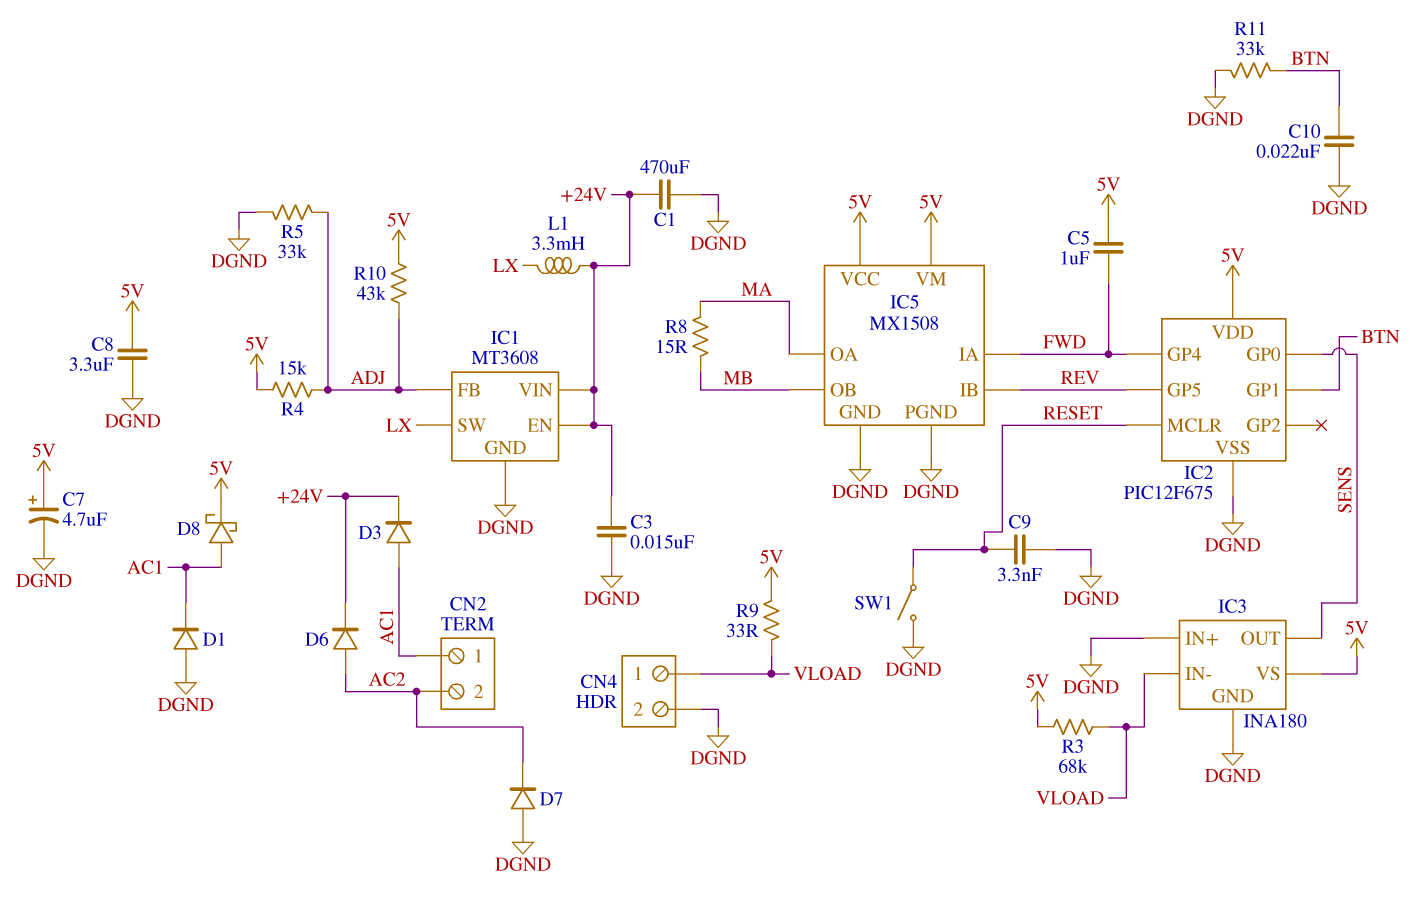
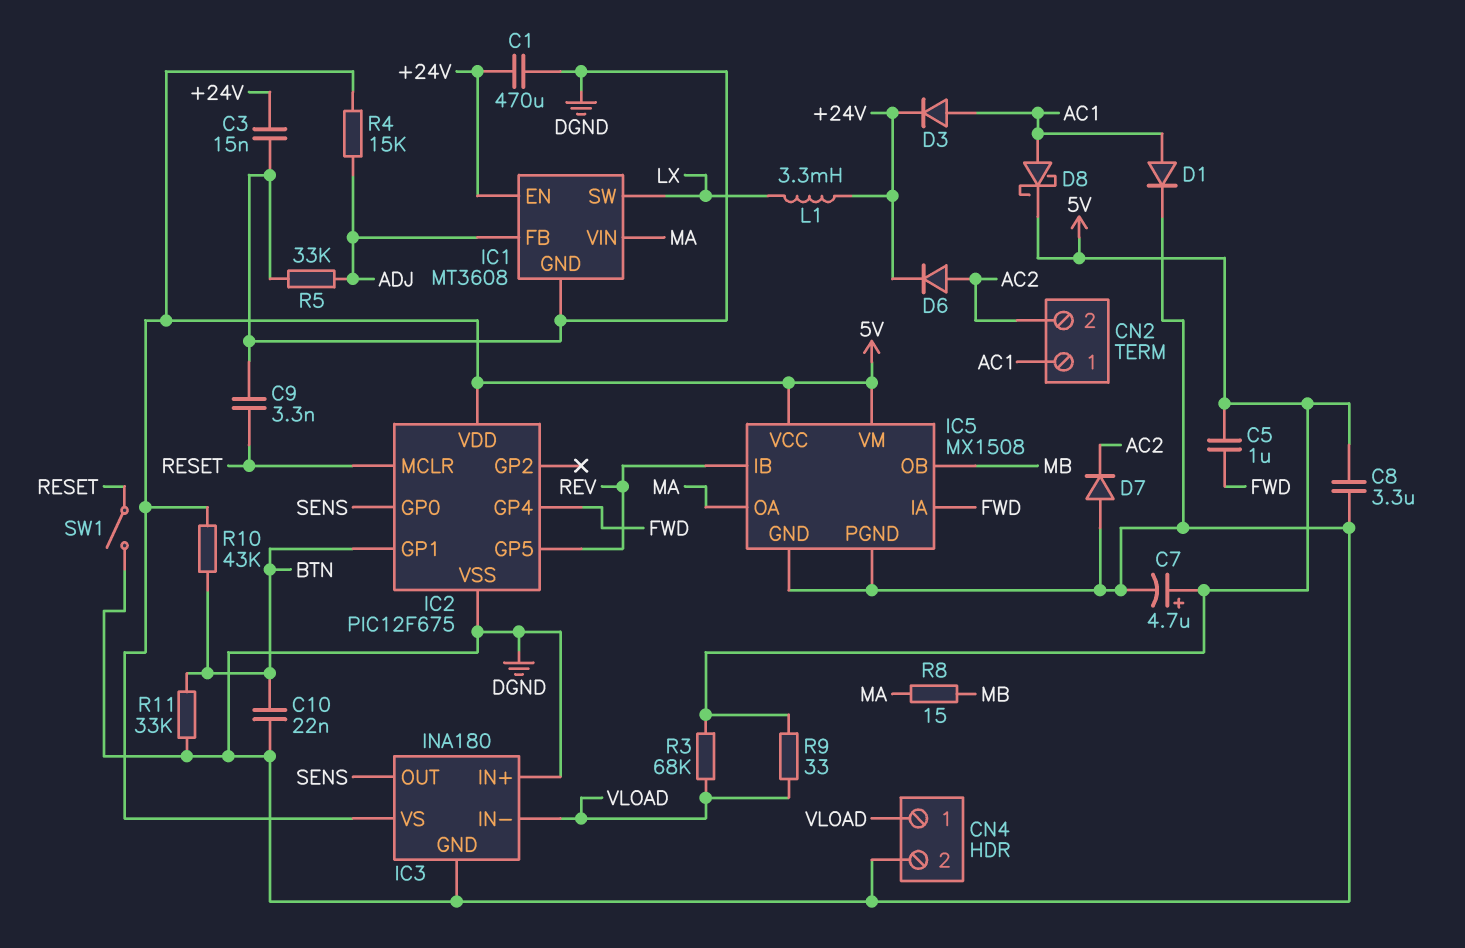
D1: diode (A DGND, K AC1) -> diode (A AC1, K DGND)
IC1 pin VIN: +24V -> MA
R10: 43k (5V, ADJ) -> 43k (5V, BTN)

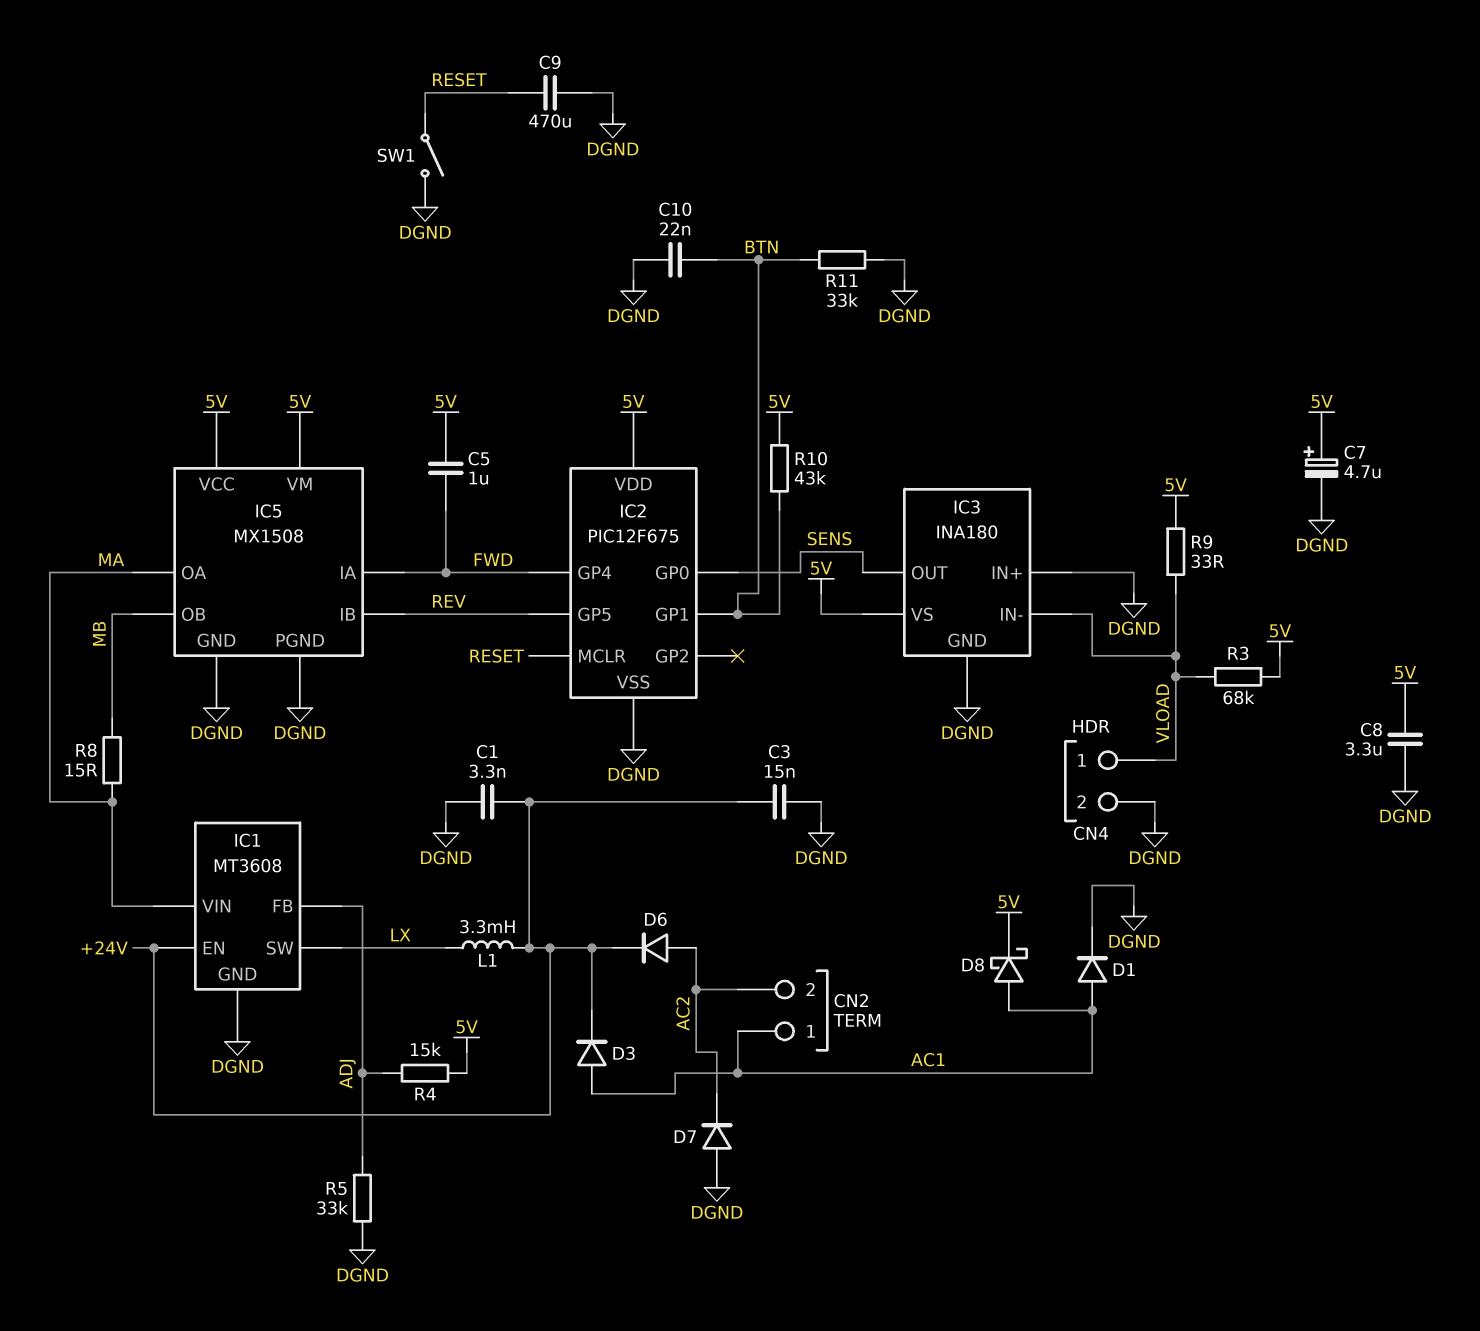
C1: 470uF (+24V, DGND) -> 3.3nF (+24V, DGND)
C9: 3.3nF (DGND, RESET) -> 470uF (DGND, RESET)

